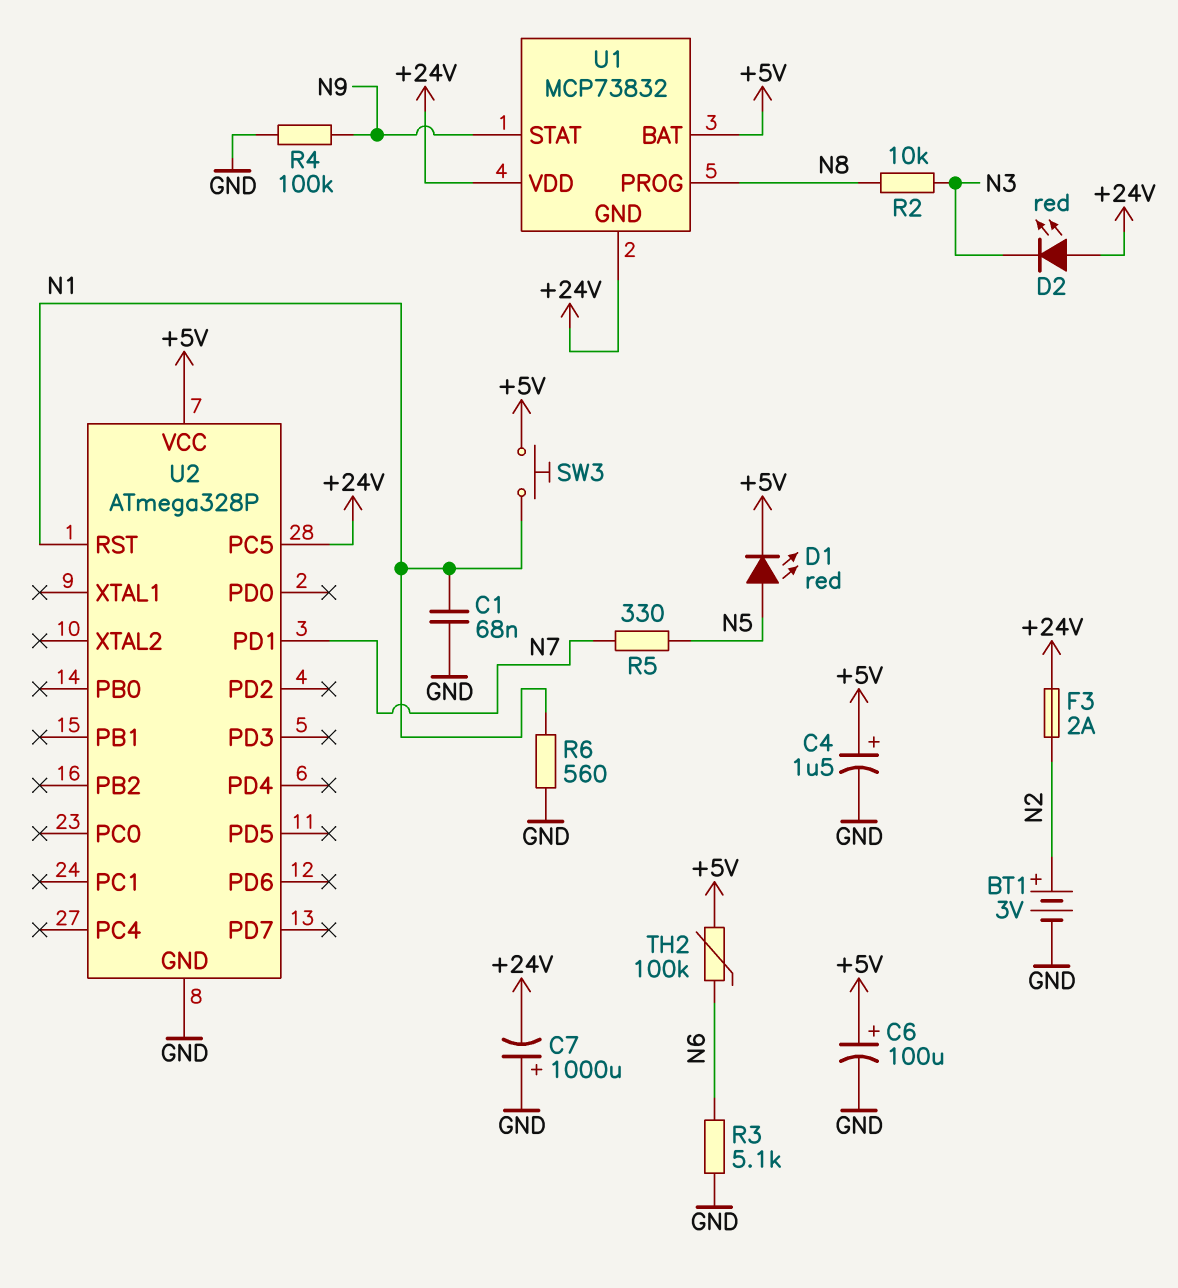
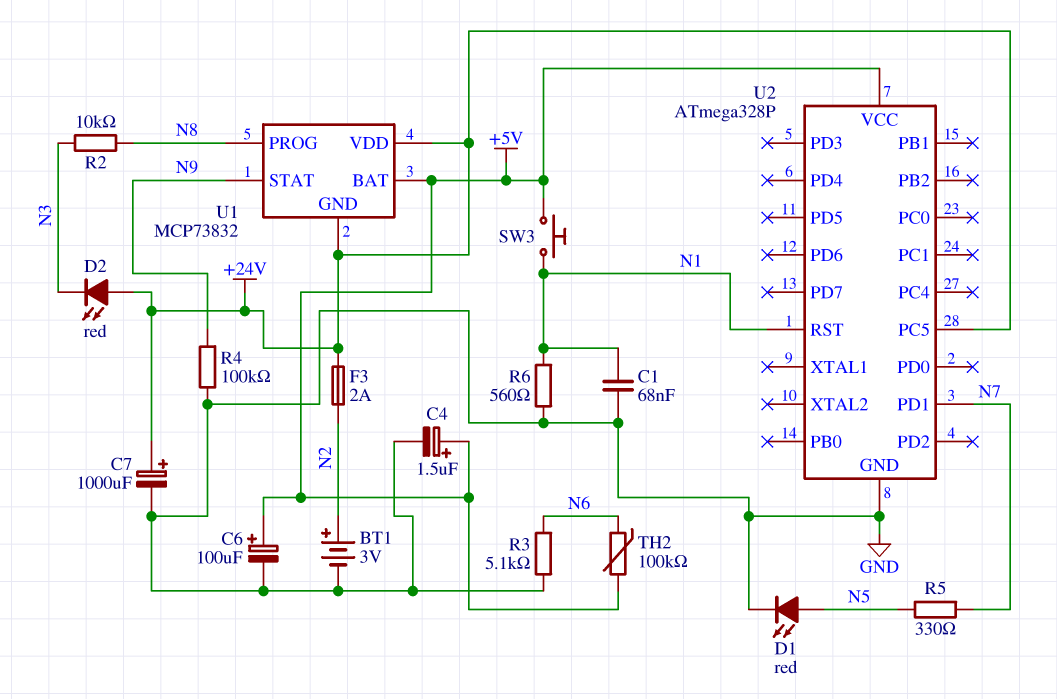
C7: 1000uF (plus GND, minus +24V) -> 1000uF (plus +24V, minus GND)
D1: LED red (A N5, K +5V) -> LED red (A N5, K GND)

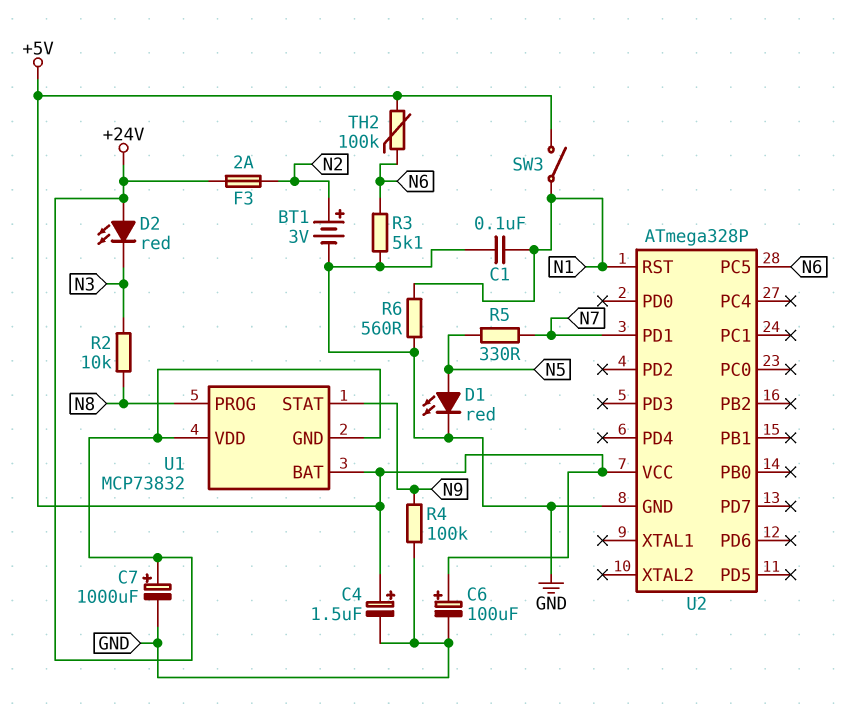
C1: 68nF (GND, N1) -> 100nF (GND, N1)
SW3: button (+5V, N1) -> switch (+5V, N1)
U2 pin PC5: +24V -> N6

